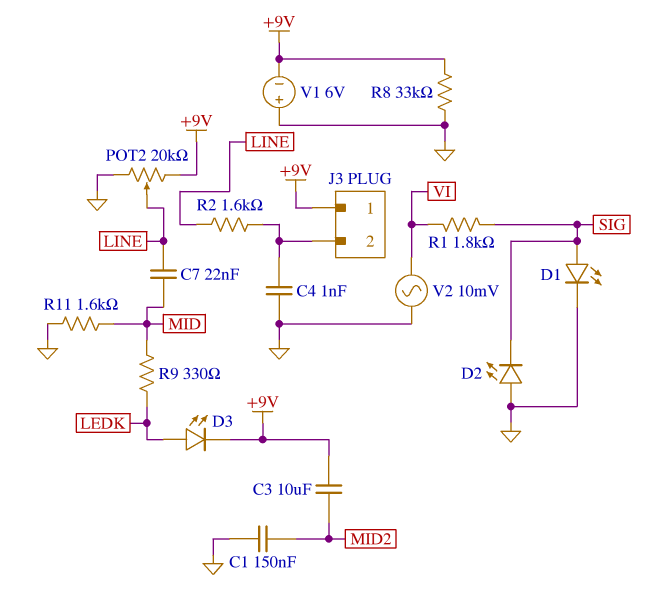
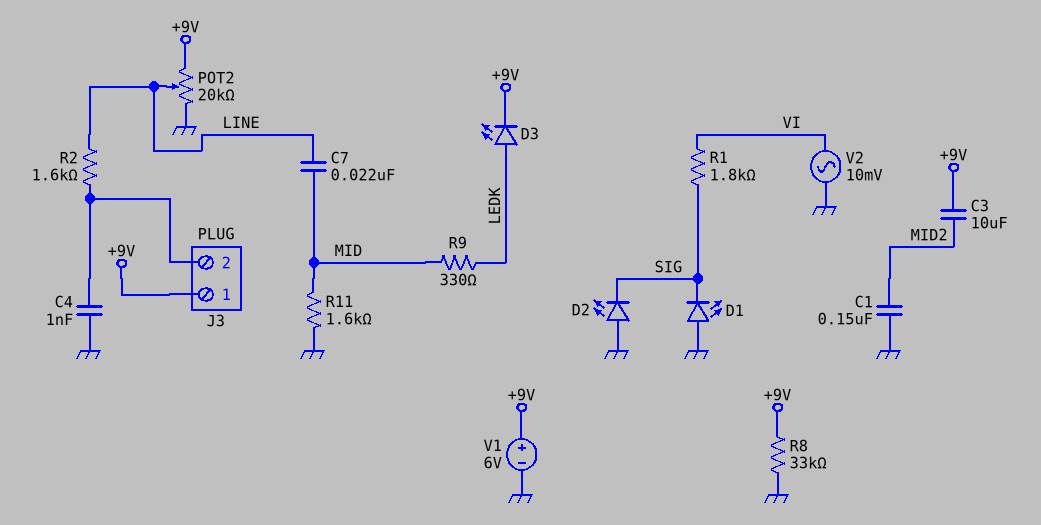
D1: LED (A SIG, K GND) -> LED (A GND, K SIG)
V1: 6V (plus GND, minus +9V) -> 6V (plus +9V, minus GND)

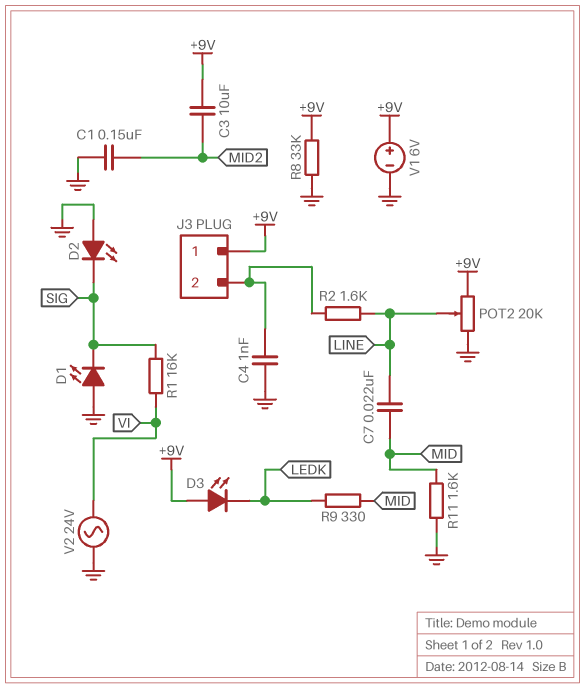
D3: LED (A LEDK, K +9V) -> LED (A +9V, K LEDK)
R1: 1.8k (SIG, VI) -> 16k (SIG, VI)
V2: AC 10mV (GND, VI) -> AC 24V (GND, VI)

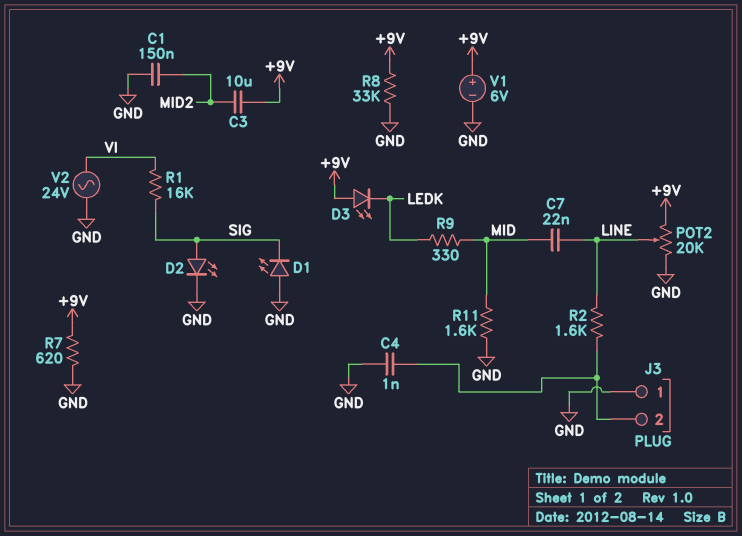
D2: LED (A GND, K SIG) -> LED (A SIG, K GND)
J3 pin 1: +9V -> GND
R7: none -> 620 (+9V, GND)

